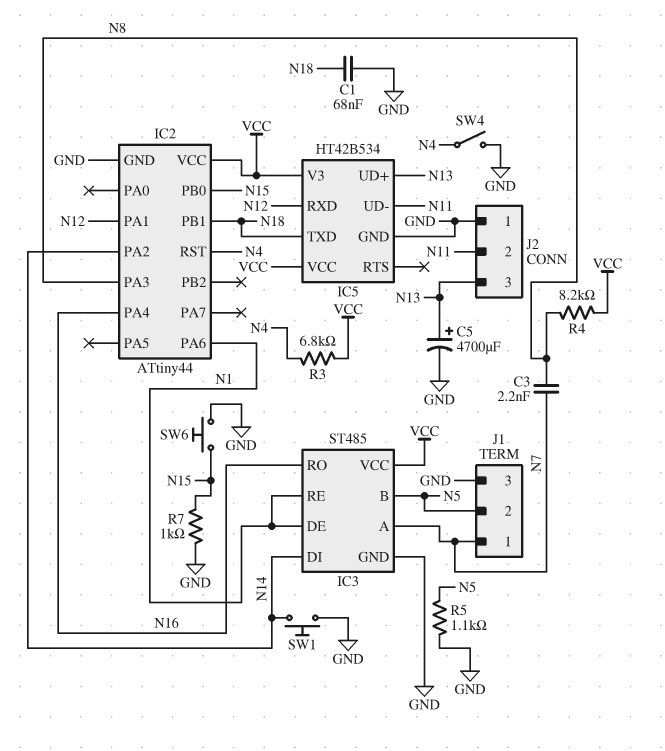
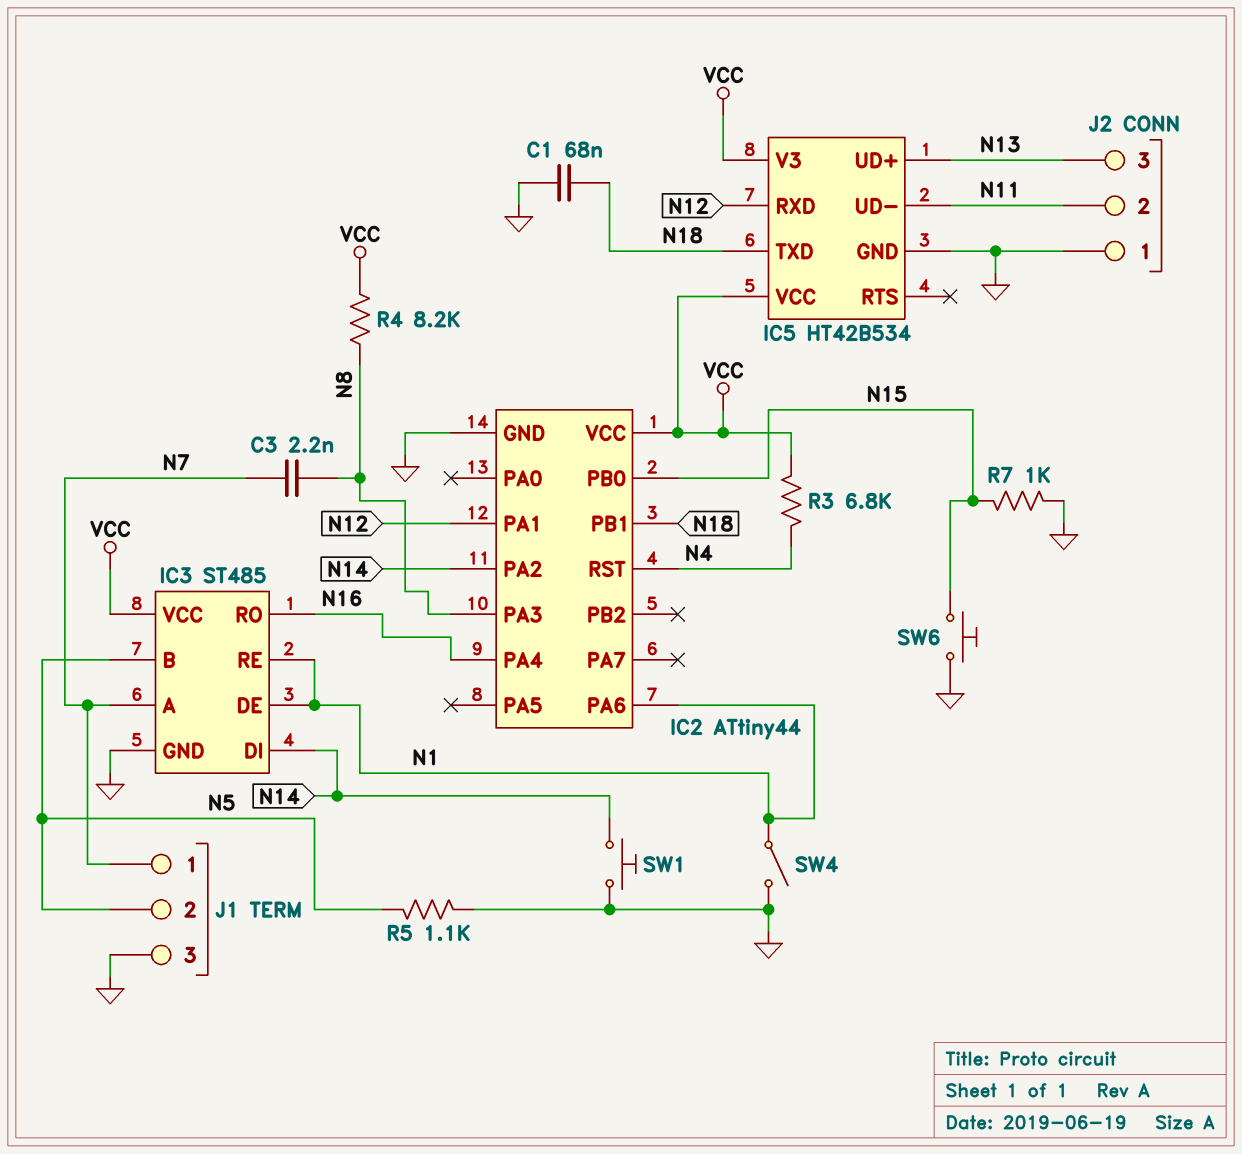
C5: 4700uF (plus N13, minus GND) -> none
SW4: switch (GND, N4) -> switch (GND, N1)

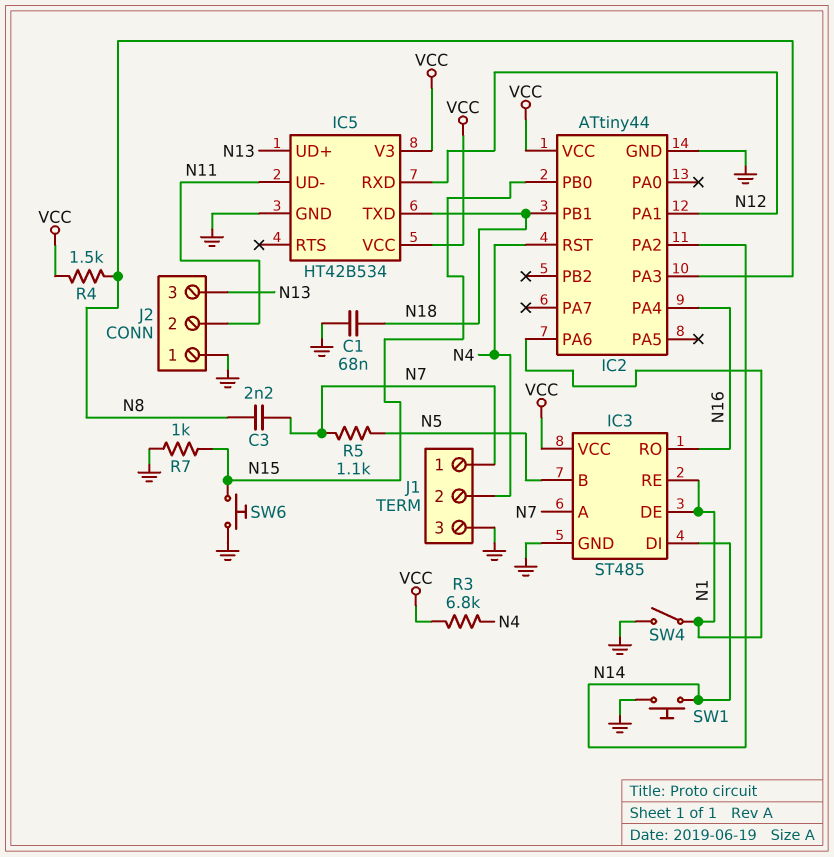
J1 pin 2: N5 -> N4
R4: 8.2k (N8, VCC) -> 1.5k (N8, VCC)
R5: 1.1k (GND, N5) -> 1.1k (N5, N7)

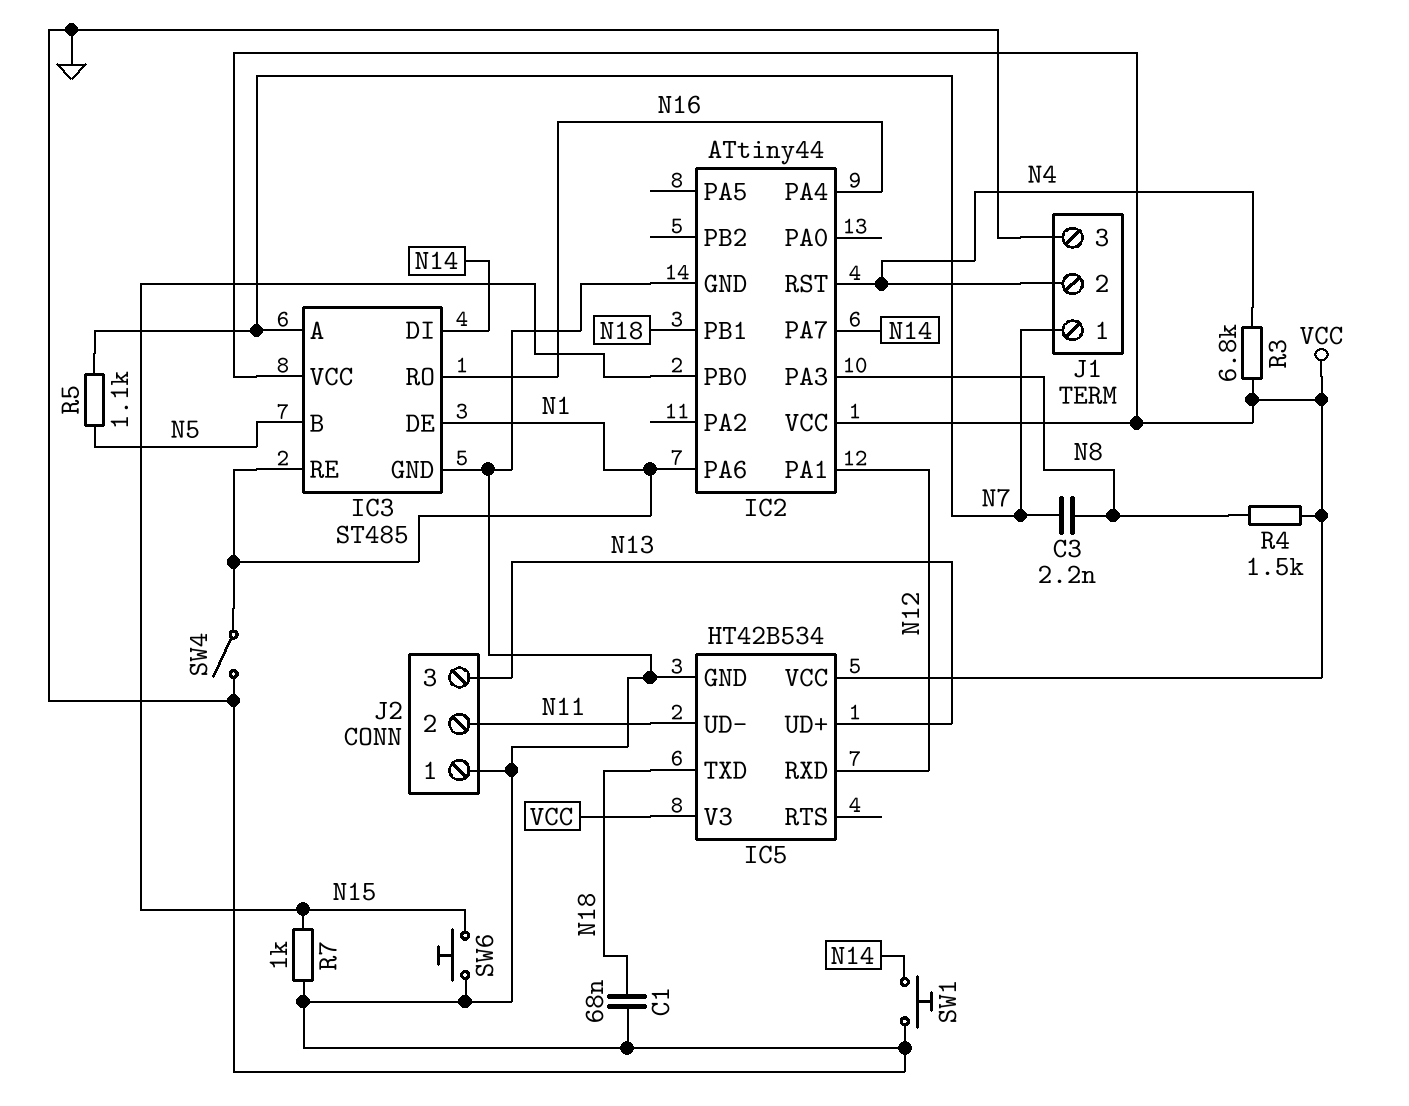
IC2 pin PA2: N14 -> none
IC2 pin PA7: none -> N14

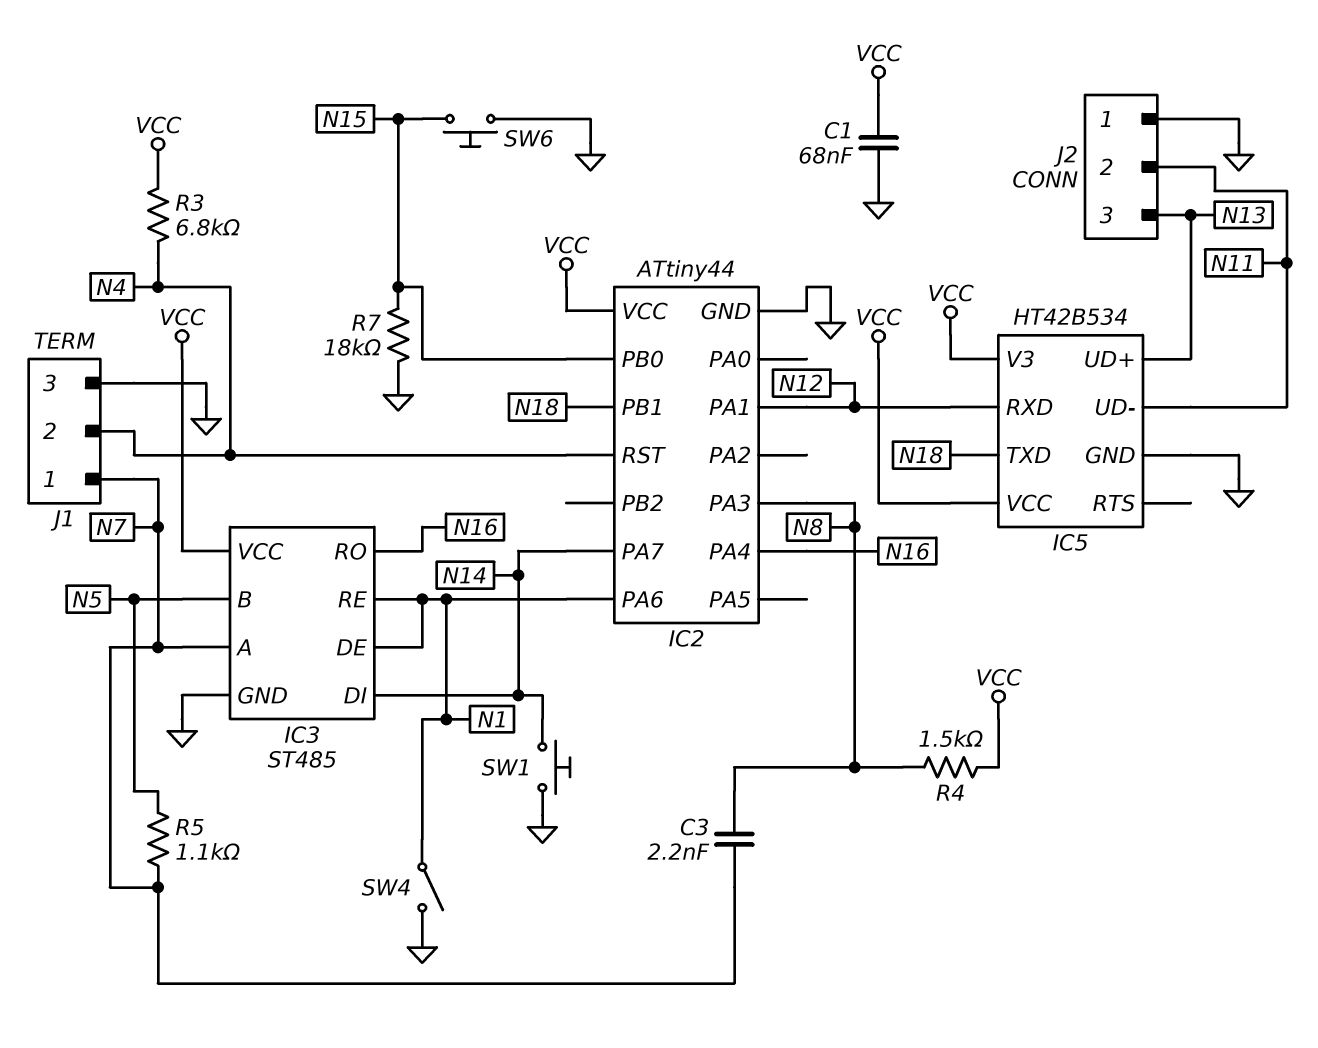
C1: 68nF (GND, N18) -> 68nF (GND, VCC)
R7: 1k (GND, N15) -> 18k (GND, N15)

